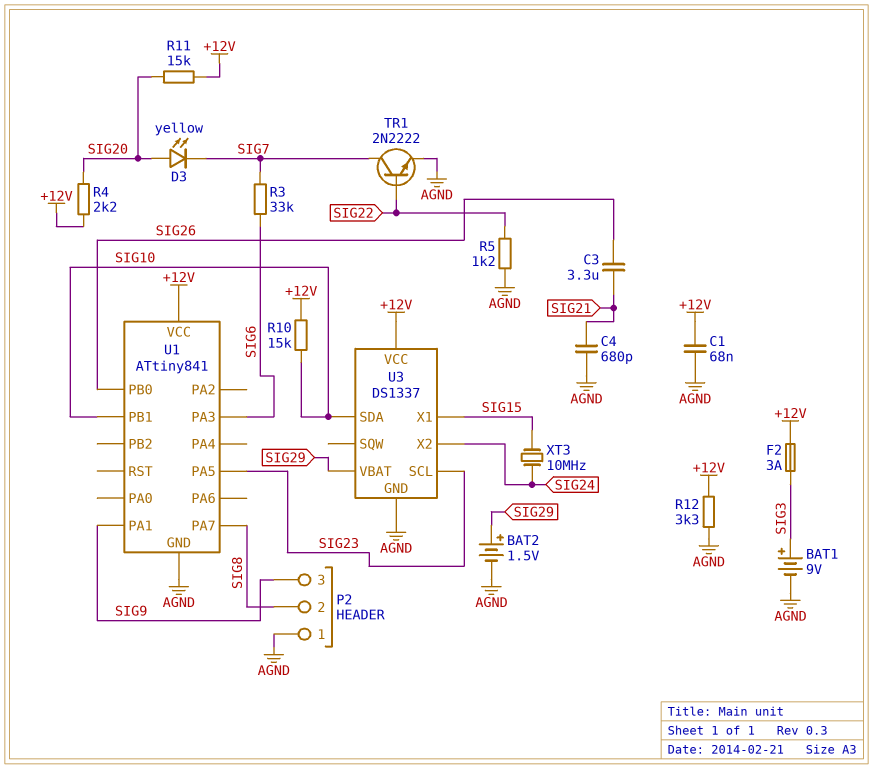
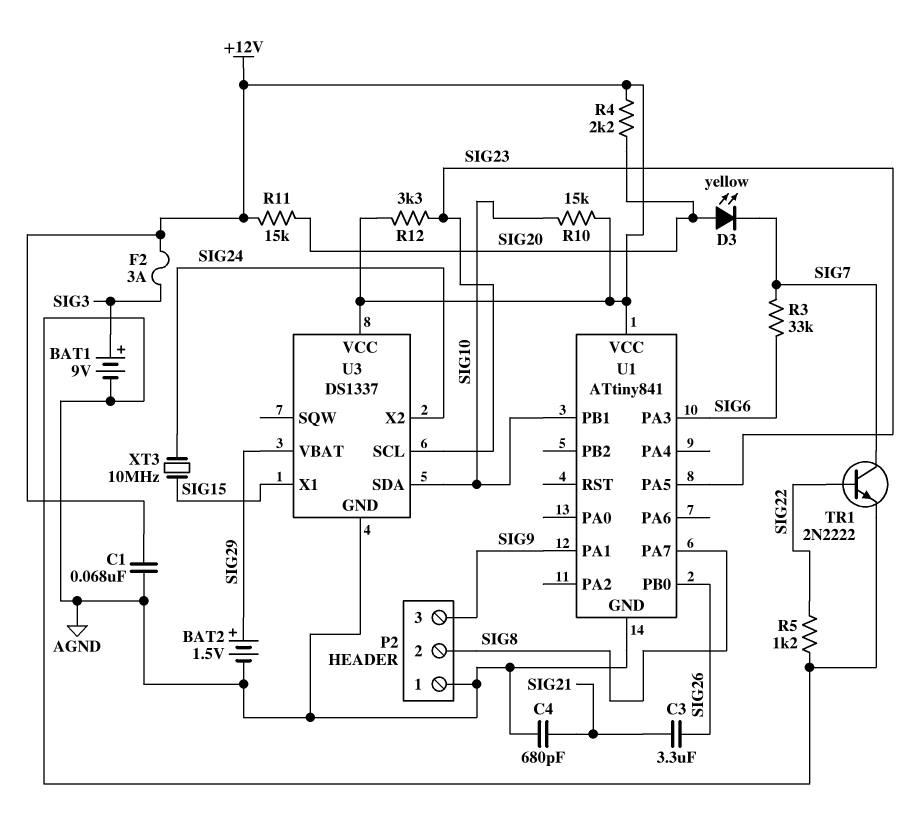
R12: 3.3k (+12V, AGND) -> 3.3k (+12V, SIG23)

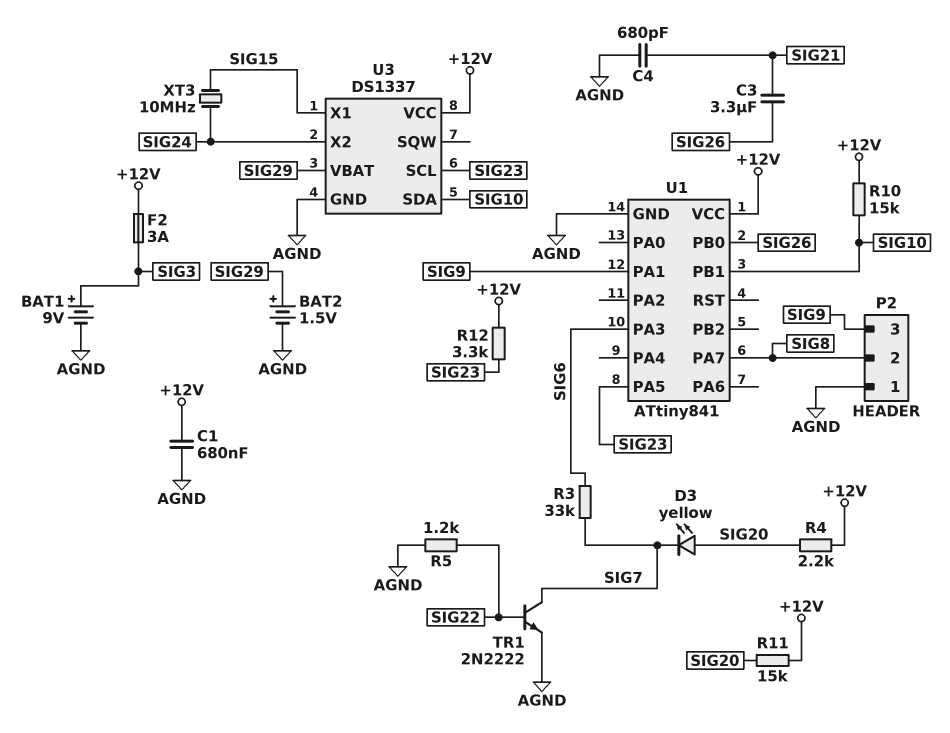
C1: 68nF (+12V, AGND) -> 680nF (+12V, AGND)

